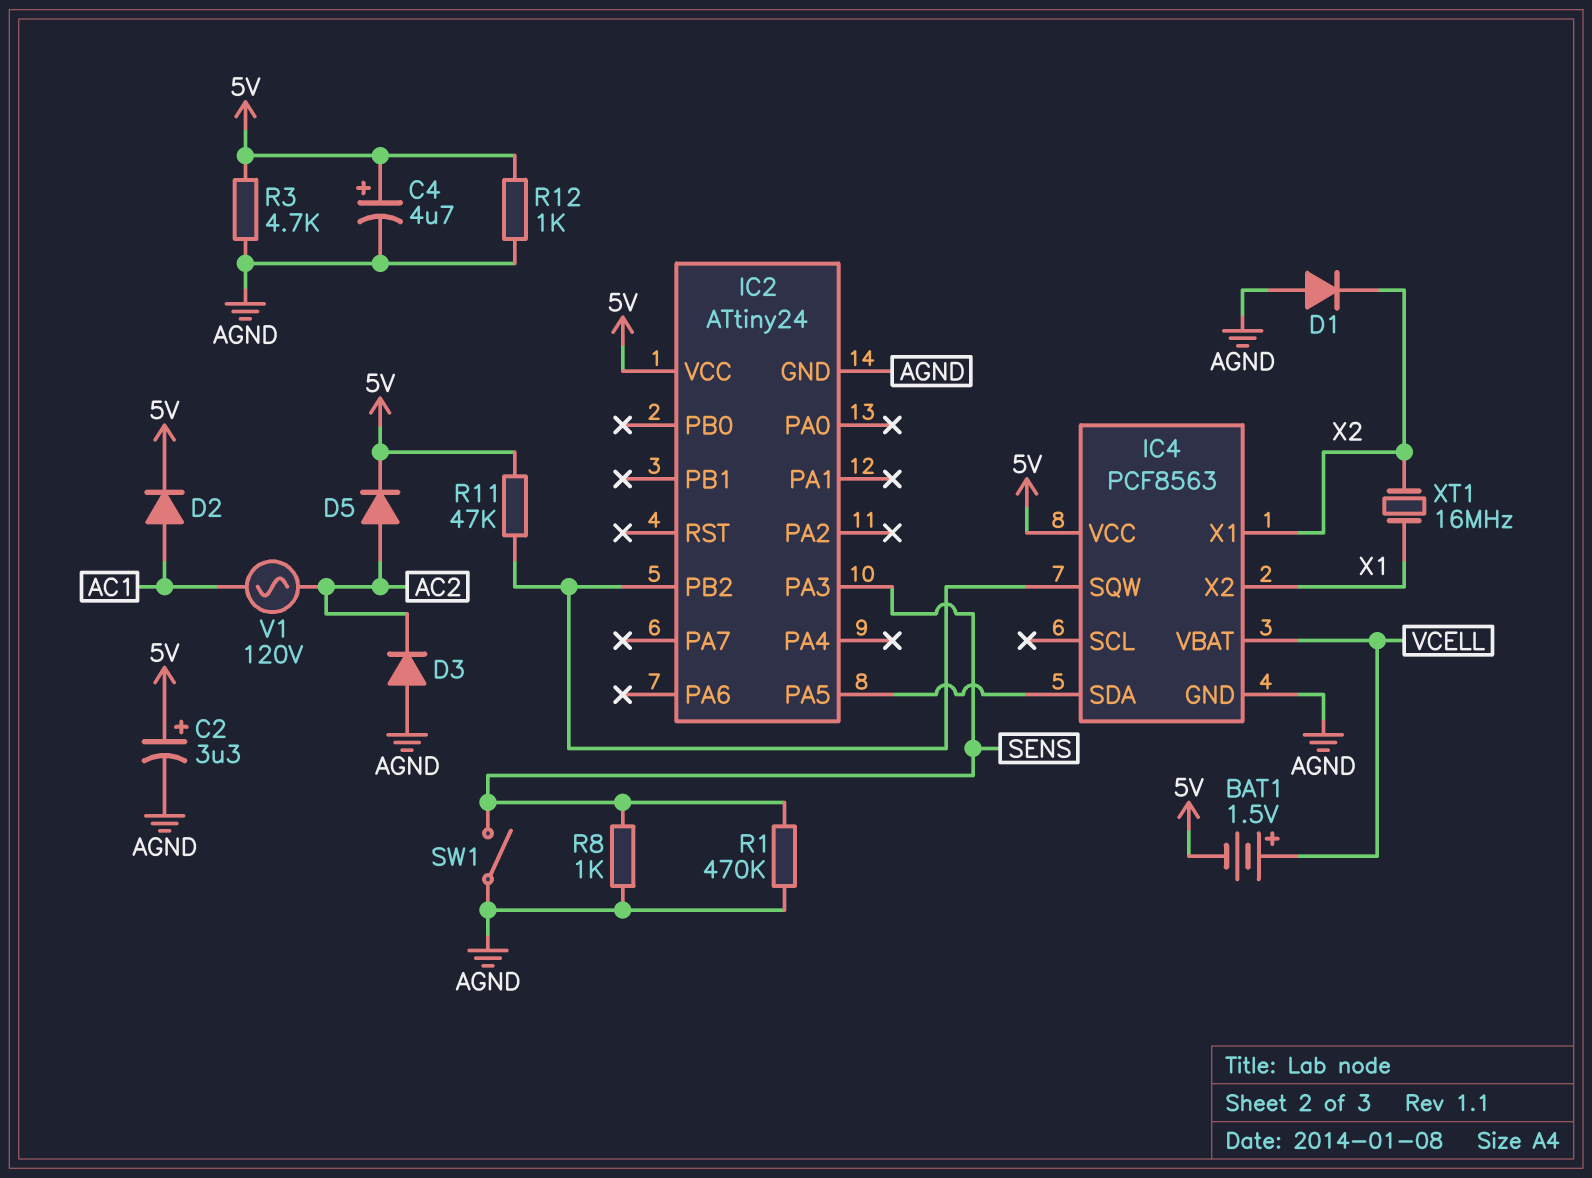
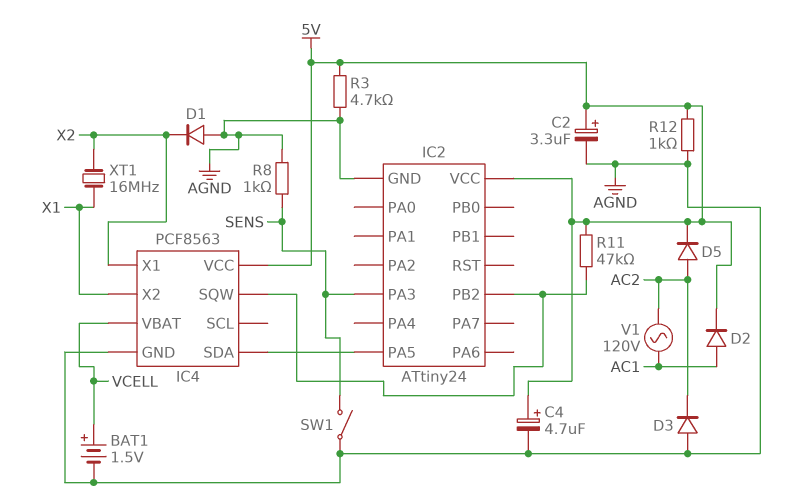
BAT1: 1.5V (plus VCELL, minus 5V) -> 1.5V (plus VCELL, minus AGND)
R1: 470k (AGND, SENS) -> none

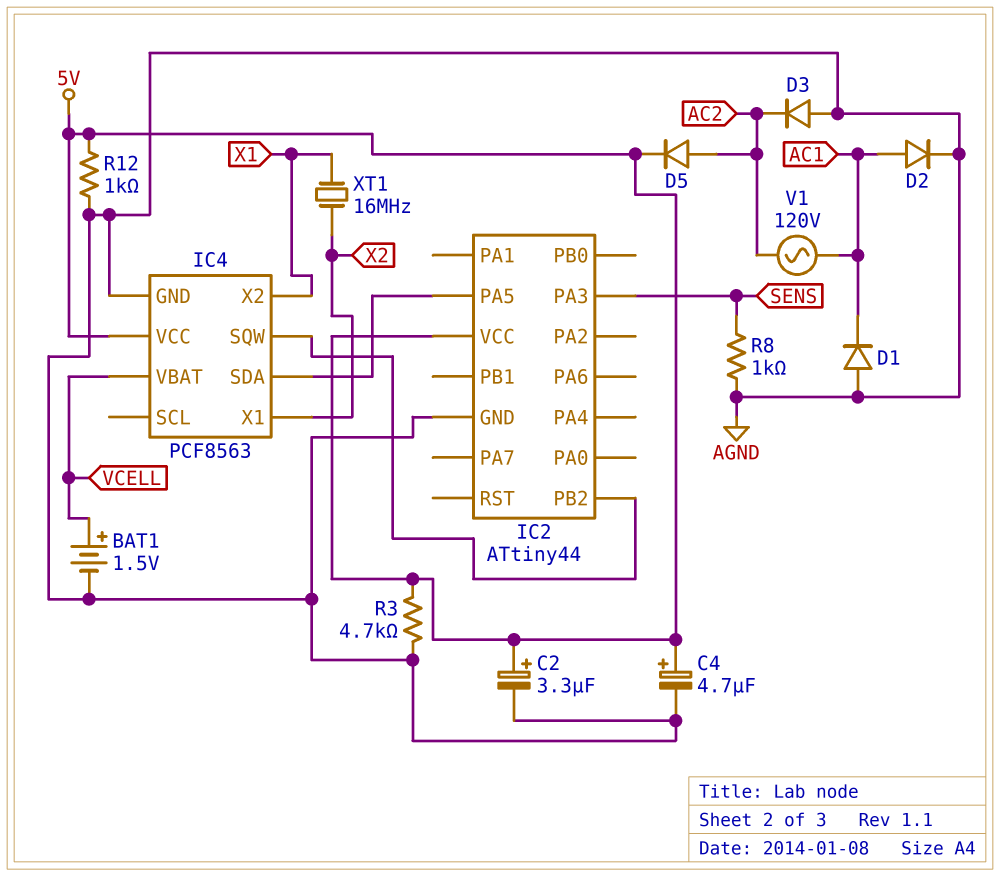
D1: diode (A AGND, K X2) -> diode (A AGND, K AC1)
D2: diode (A AC1, K 5V) -> diode (A AC1, K AGND)
IC2: ATtiny24 -> ATtiny44
R11: 47k (5V, IC2/PB2) -> none
SW1: switch (AGND, SENS) -> none

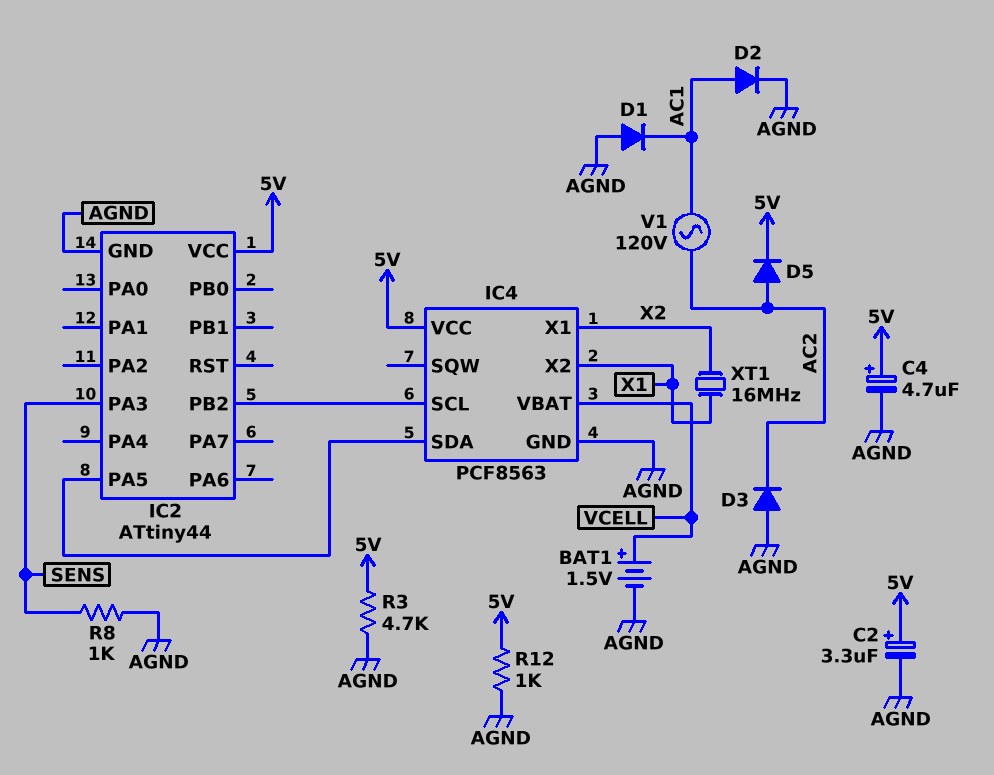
IC4 pin SCL: none -> IC2/PB2
IC4 pin SQW: IC2/PB2 -> none

